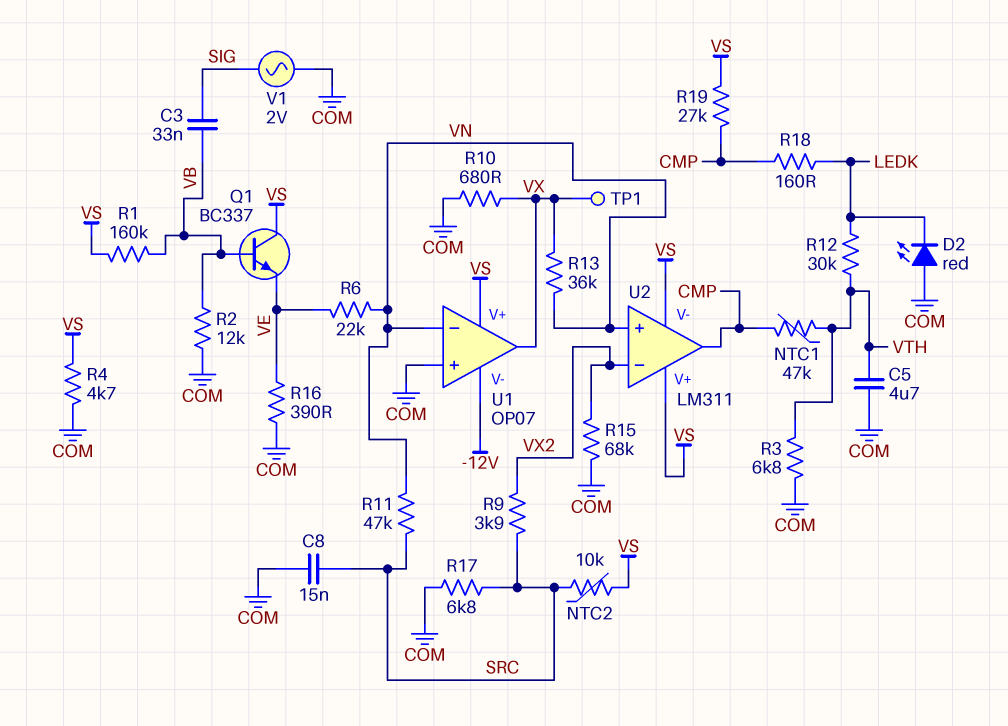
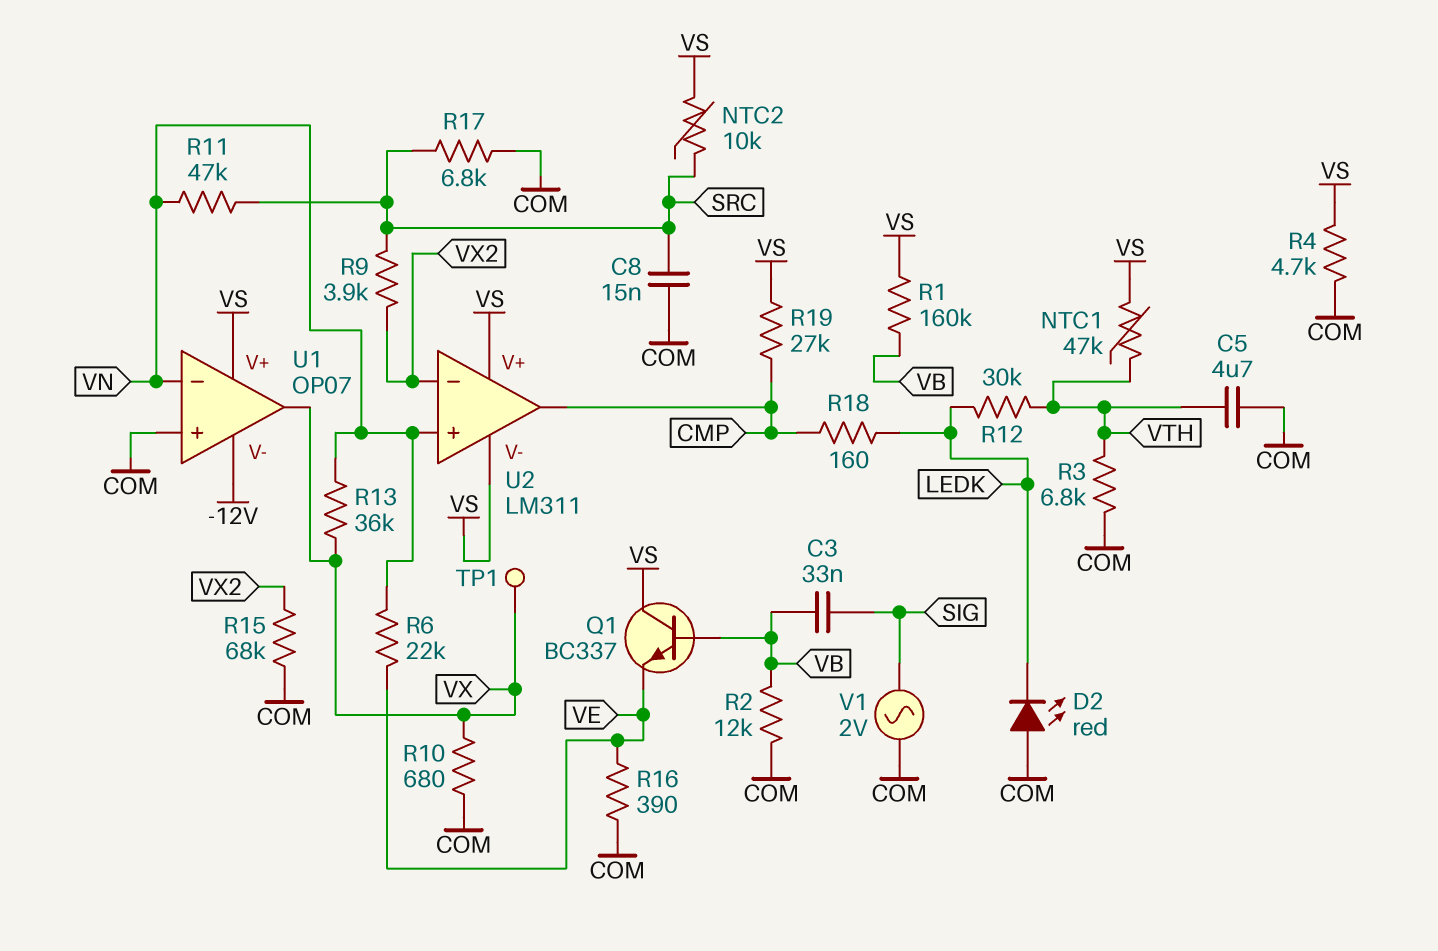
NTC1: 47k (CMP, VTH) -> 47k (VS, VTH)

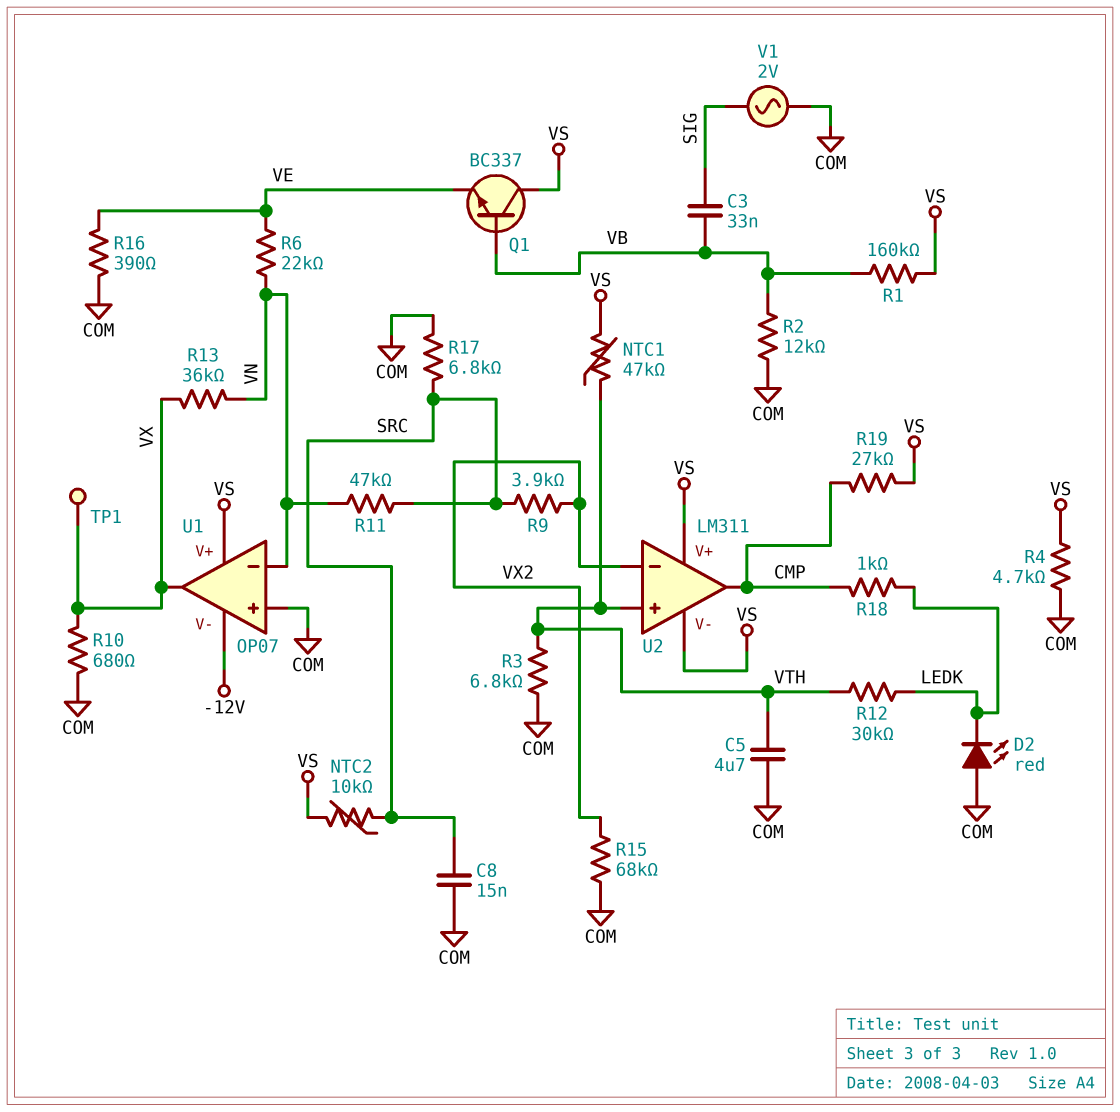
R18: 160 (CMP, LEDK) -> 1k (CMP, LEDK)
U2 pin in+: VN -> VTH

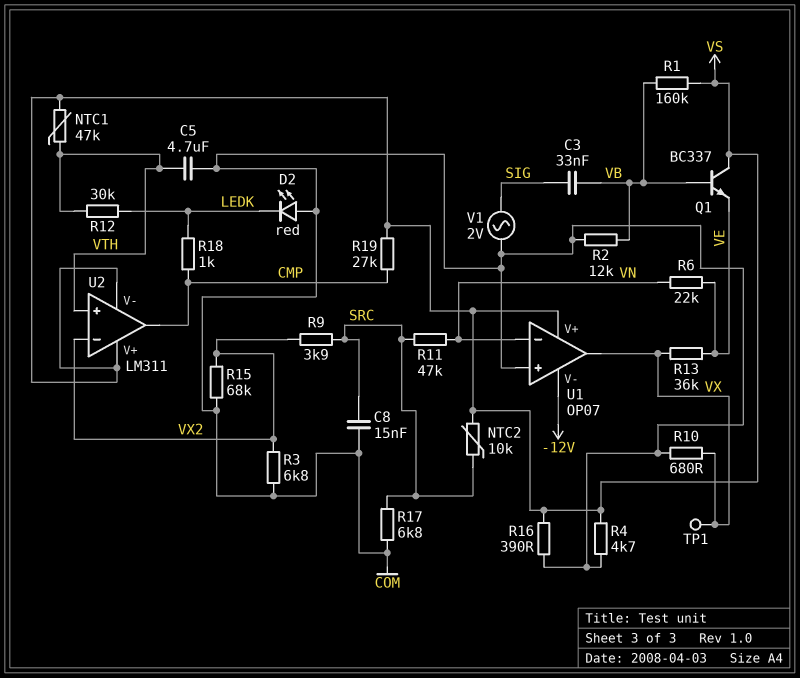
R3: 6.8k (COM, VTH) -> 6.8k (COM, VX2)
R13: 36k (VN, VX) -> 36k (VE, VX)
R16: 390 (COM, VE) -> 390 (COM, VS)

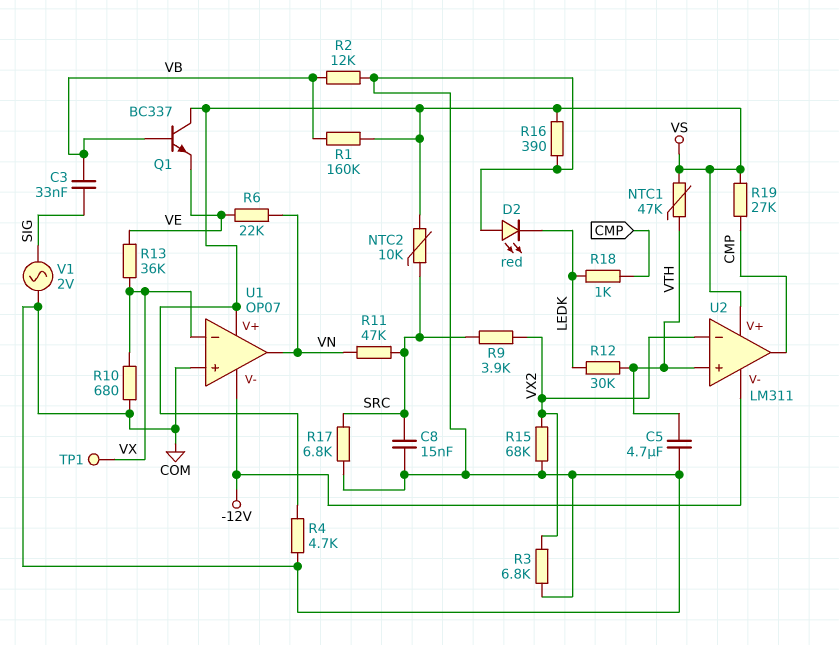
U1 pin in-: VN -> VX
U1 pin out: VX -> VN
U2 pin V-: VS -> -12V

